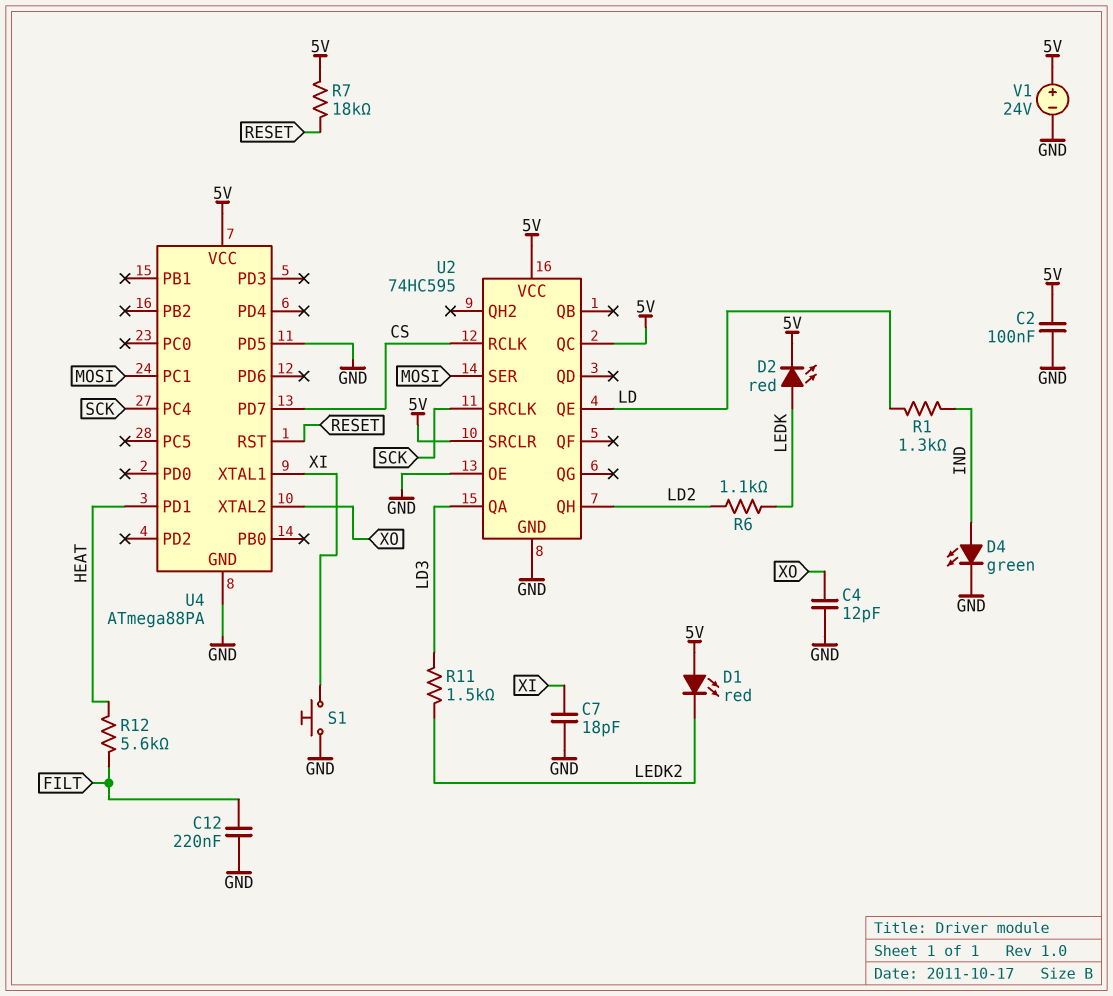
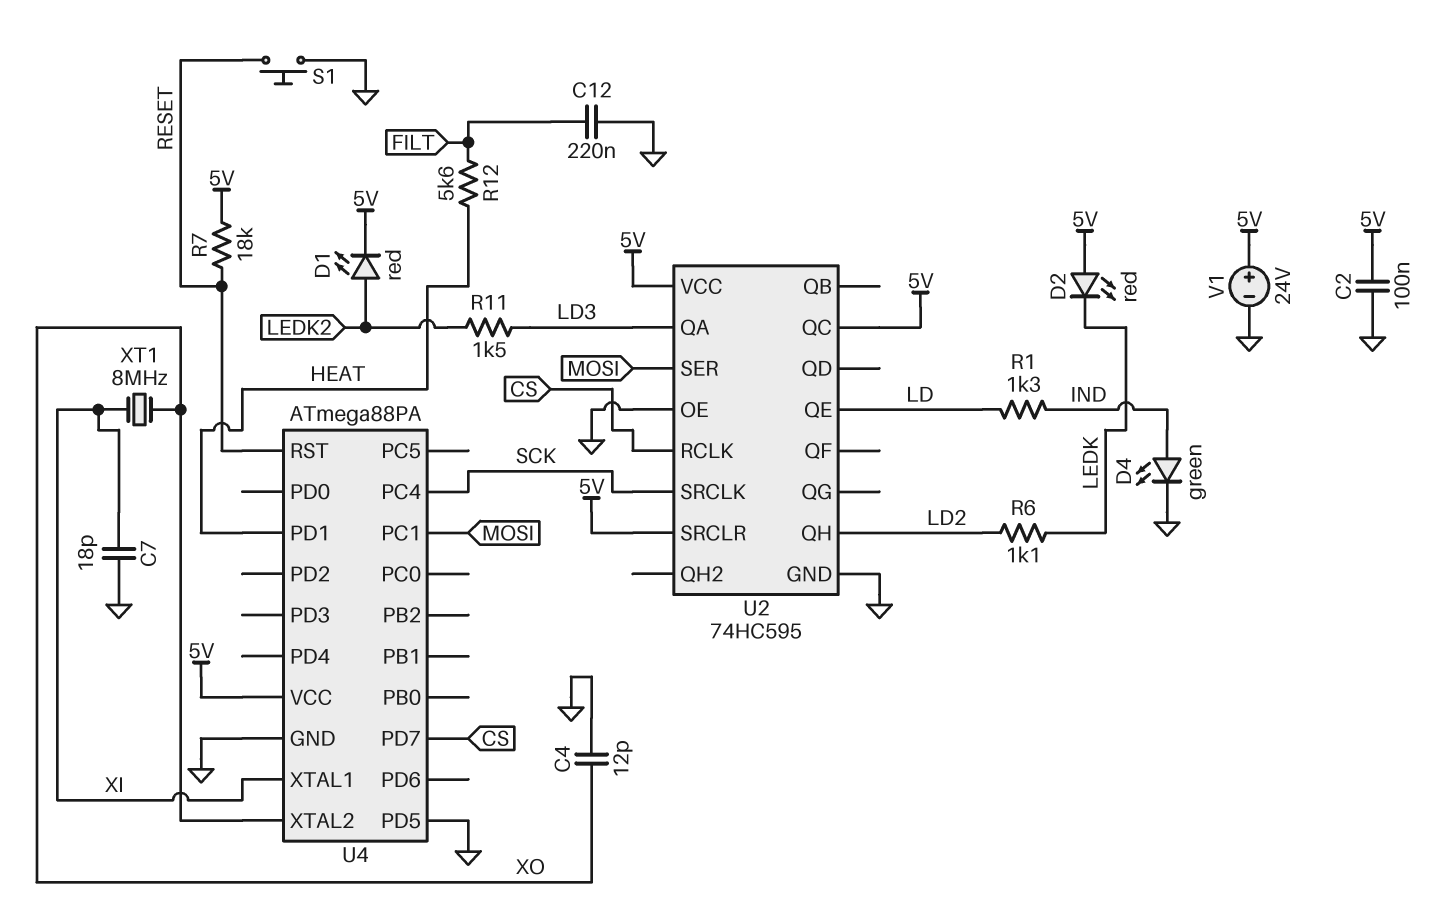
D1: LED red (A 5V, K LEDK2) -> LED red (A LEDK2, K 5V)
D2: LED red (A LEDK, K 5V) -> LED red (A 5V, K LEDK)
S1: button (GND, XI) -> button (GND, RESET)
XT1: none -> 8MHz (XI, XO)

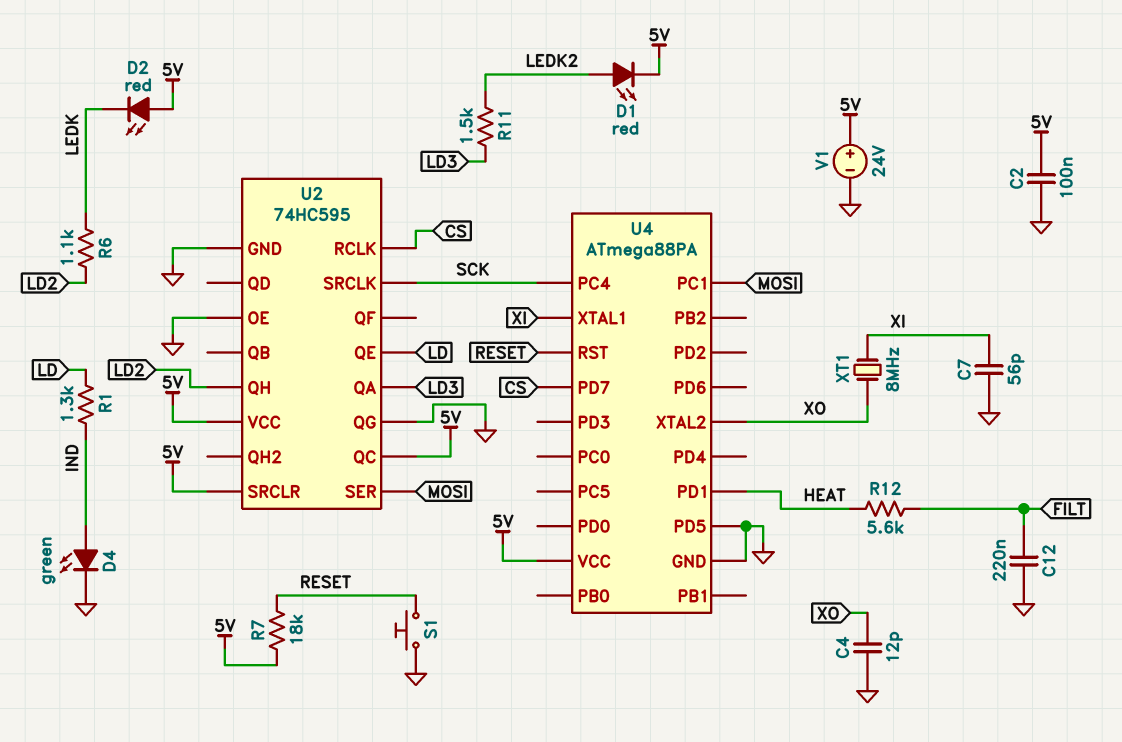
C7: 18pF (GND, XI) -> 56pF (GND, XI)
U2 pin QG: none -> GND

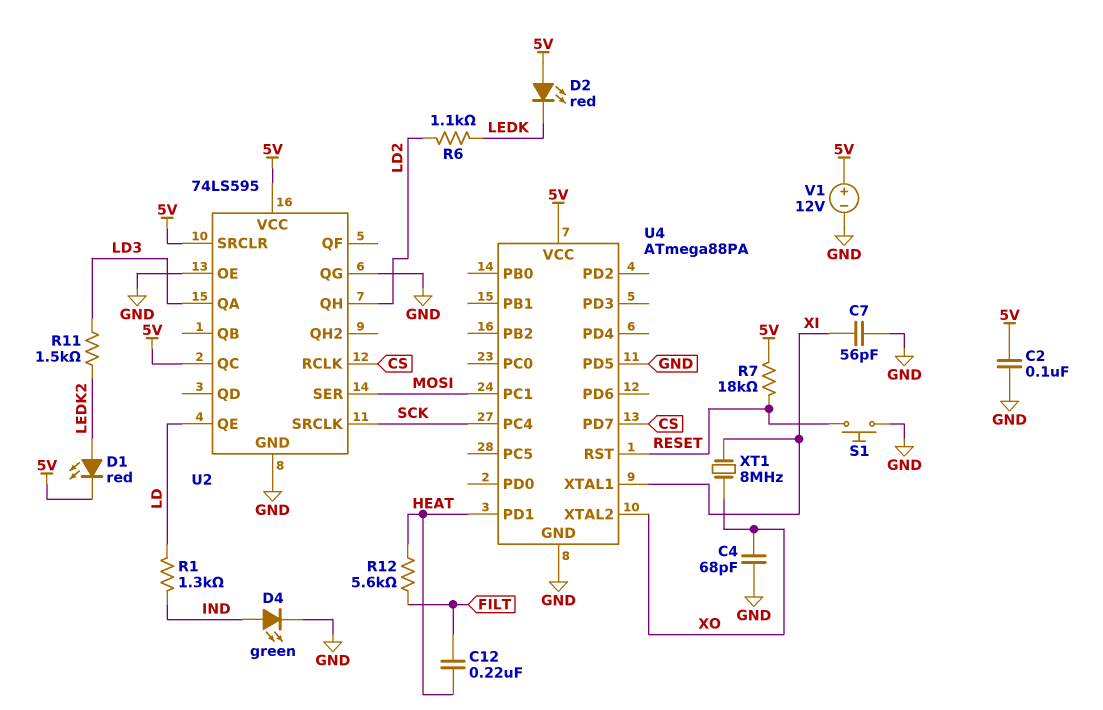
C4: 12pF (GND, XO) -> 68pF (GND, XO)
C12: 220nF (FILT, GND) -> 220nF (FILT, HEAT)
U2: 74HC595 -> 74LS595
V1: 24V (plus 5V, minus GND) -> 12V (plus 5V, minus GND)

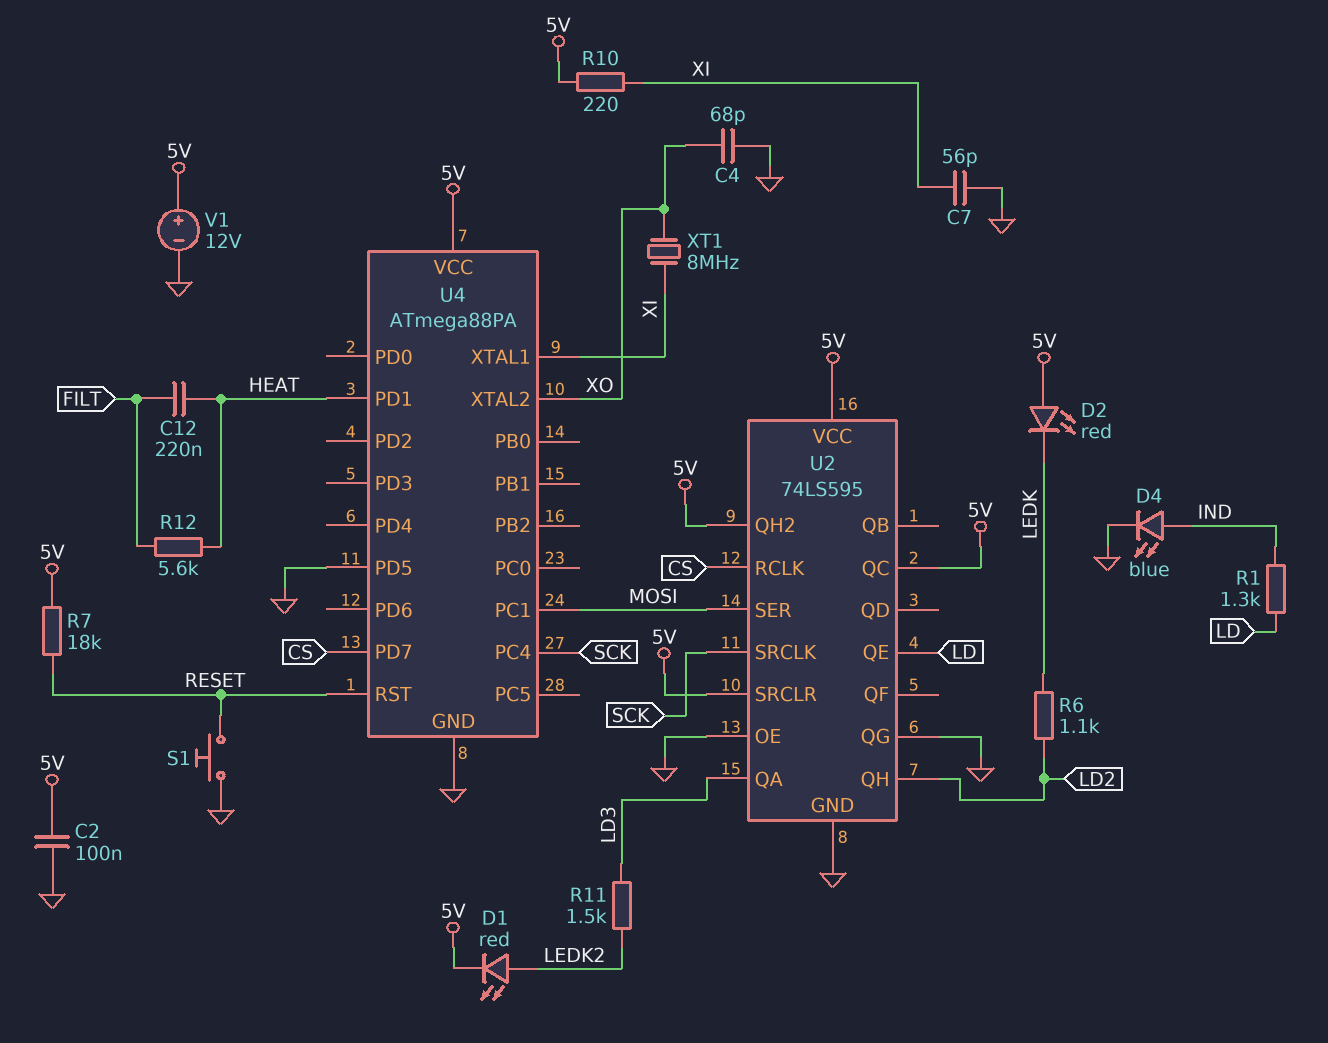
D4: LED green (A IND, K GND) -> LED blue (A IND, K GND)
R10: none -> 220 (5V, XI)
U2 pin QH2: none -> 5V

